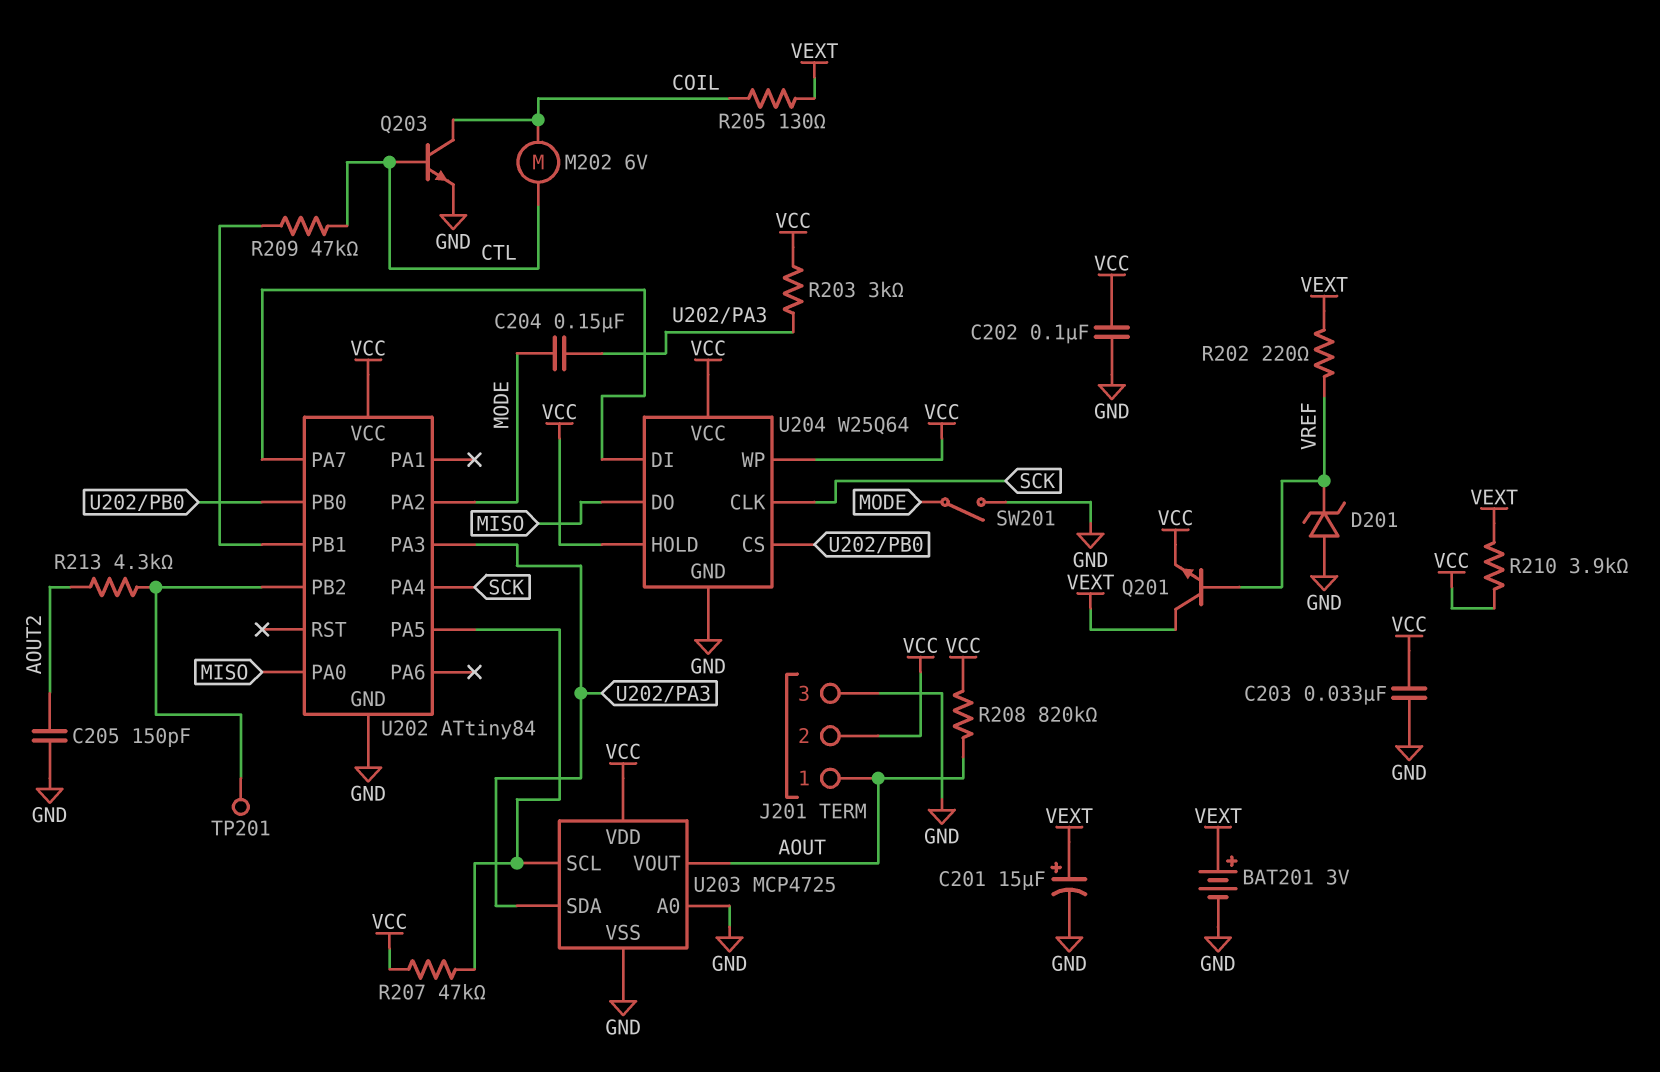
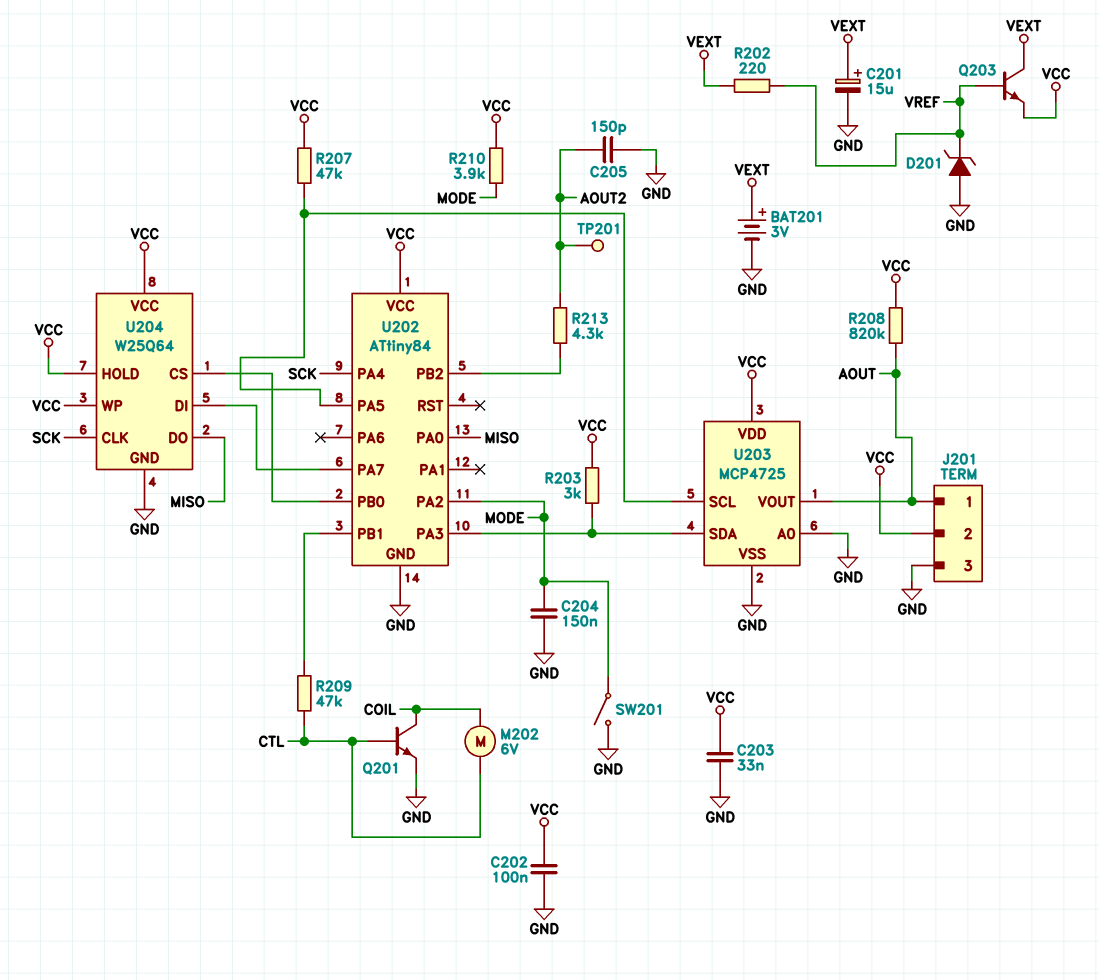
C204: 150nF (MODE, U202/PA3) -> 150nF (GND, MODE)
Q201: NPN (B VREF, C VEXT, E VCC) -> NPN (B CTL, C COIL, E GND)
Q203: NPN (B CTL, C COIL, E GND) -> NPN (B VREF, C VEXT, E VCC)
R205: 130 (COIL, VEXT) -> none
R210: 3.9k (VCC, VEXT) -> 3.9k (MODE, VCC)
TP201: test point (U202/PB2) -> test point (AOUT2)

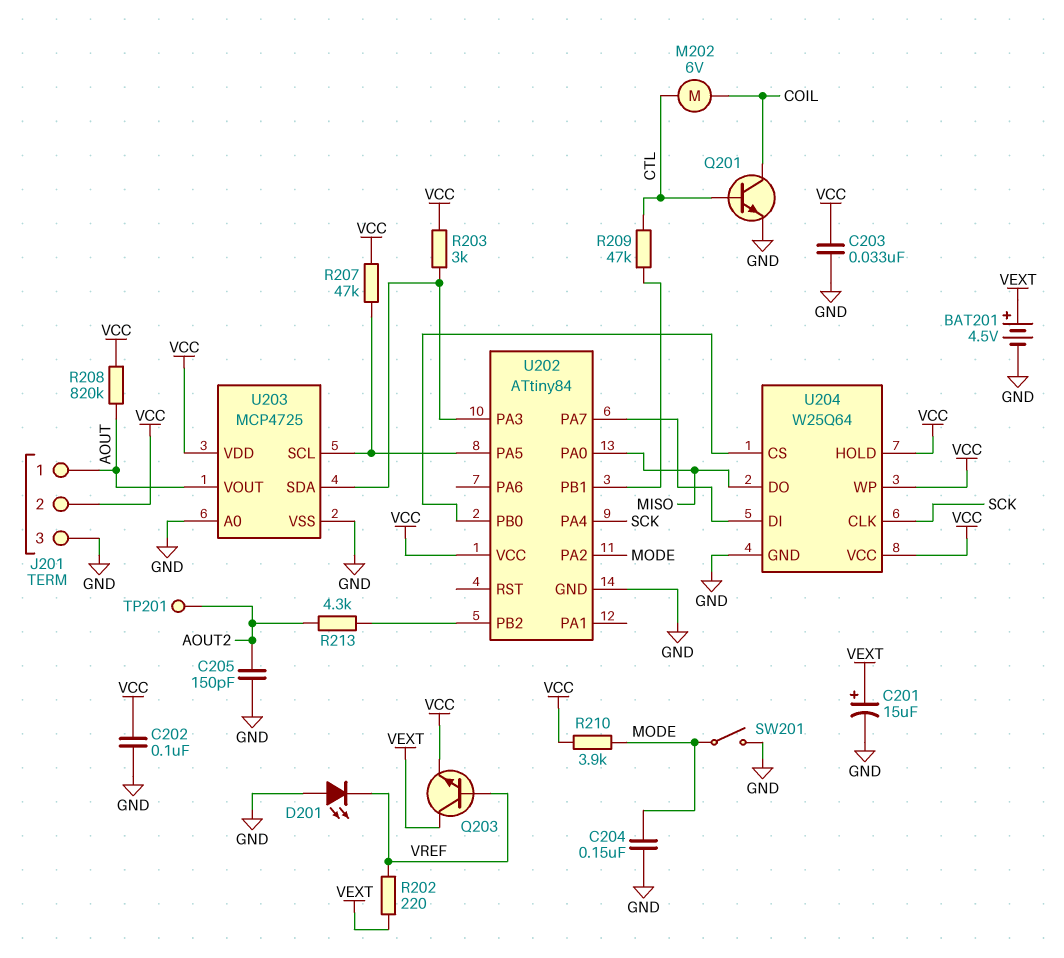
BAT201: 3V (plus VEXT, minus GND) -> 4.5V (plus VEXT, minus GND)
D201: zener (A GND, K VREF) -> LED (A GND, K VREF)

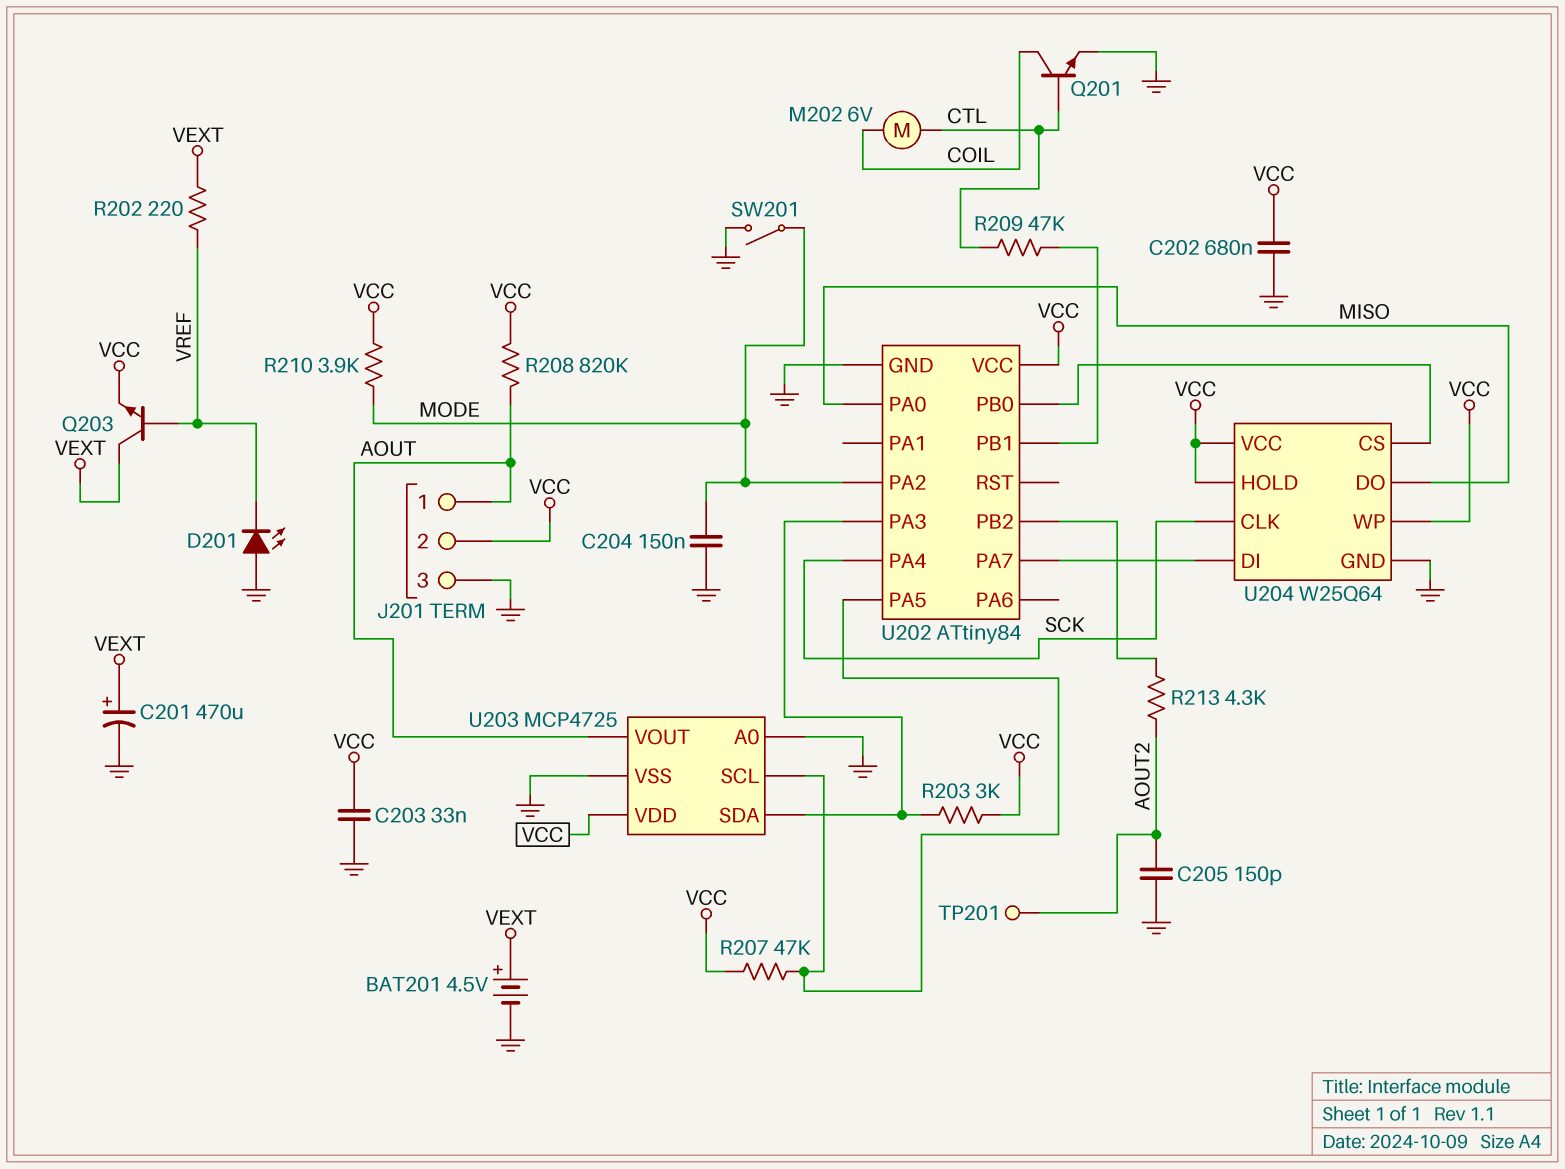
C201: 15uF (plus VEXT, minus GND) -> 470uF (plus VEXT, minus GND)
C202: 100nF (GND, VCC) -> 680nF (GND, VCC)

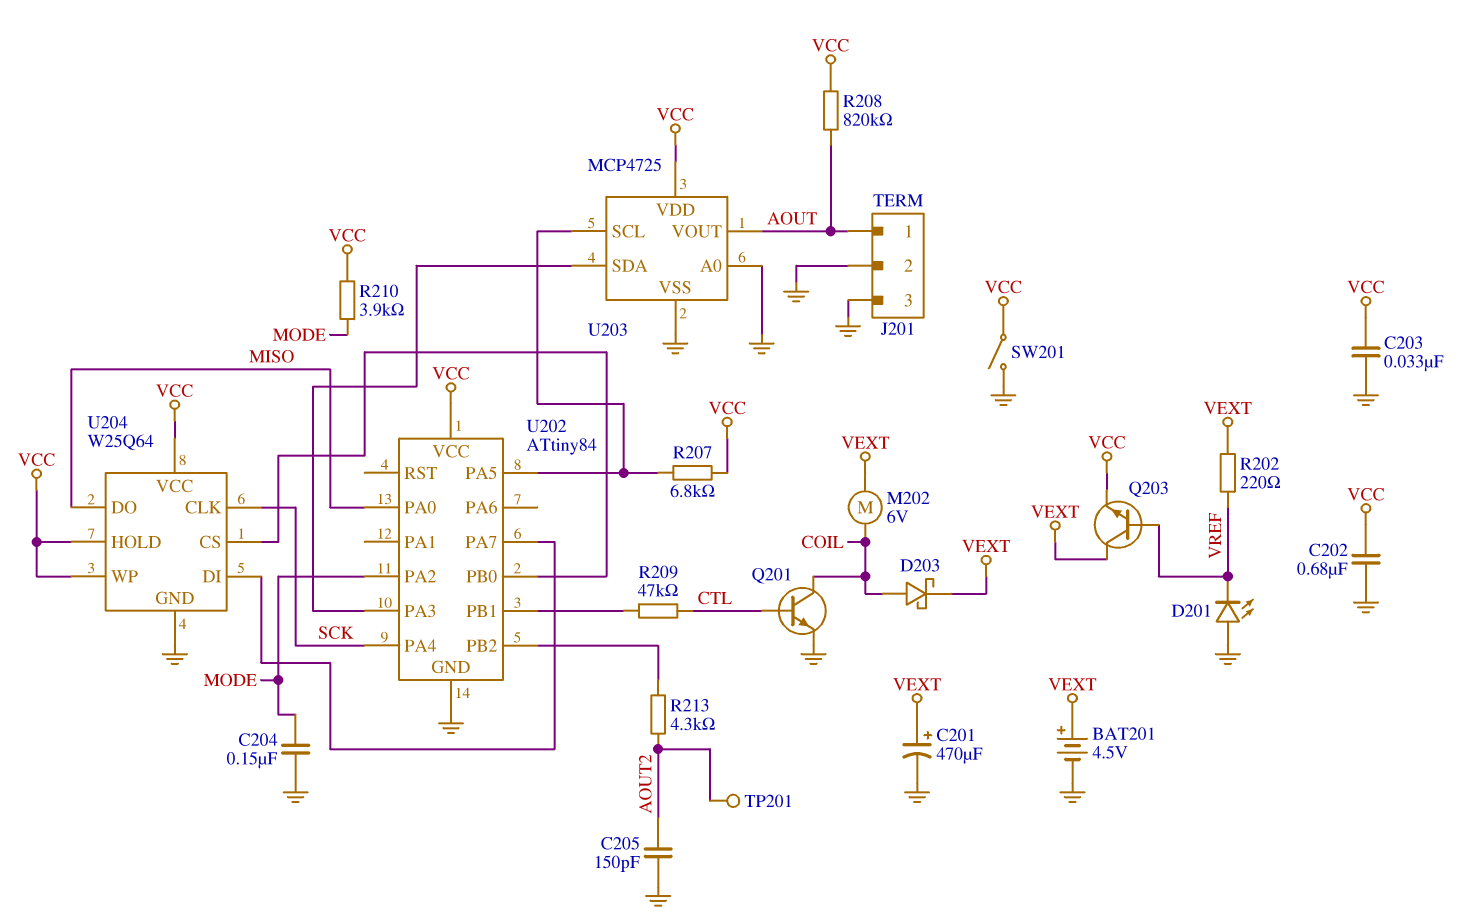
D203: none -> schottky (A COIL, K VEXT)
J201 pin 2: VCC -> GND
M202: motor 6V (COIL, CTL) -> motor 6V (COIL, VEXT)
R203: 3k (U202/PA3, VCC) -> none
R207: 47k (U202/PA5, VCC) -> 6.8k (U202/PA5, VCC)
SW201: switch (GND, MODE) -> switch (GND, VCC)

